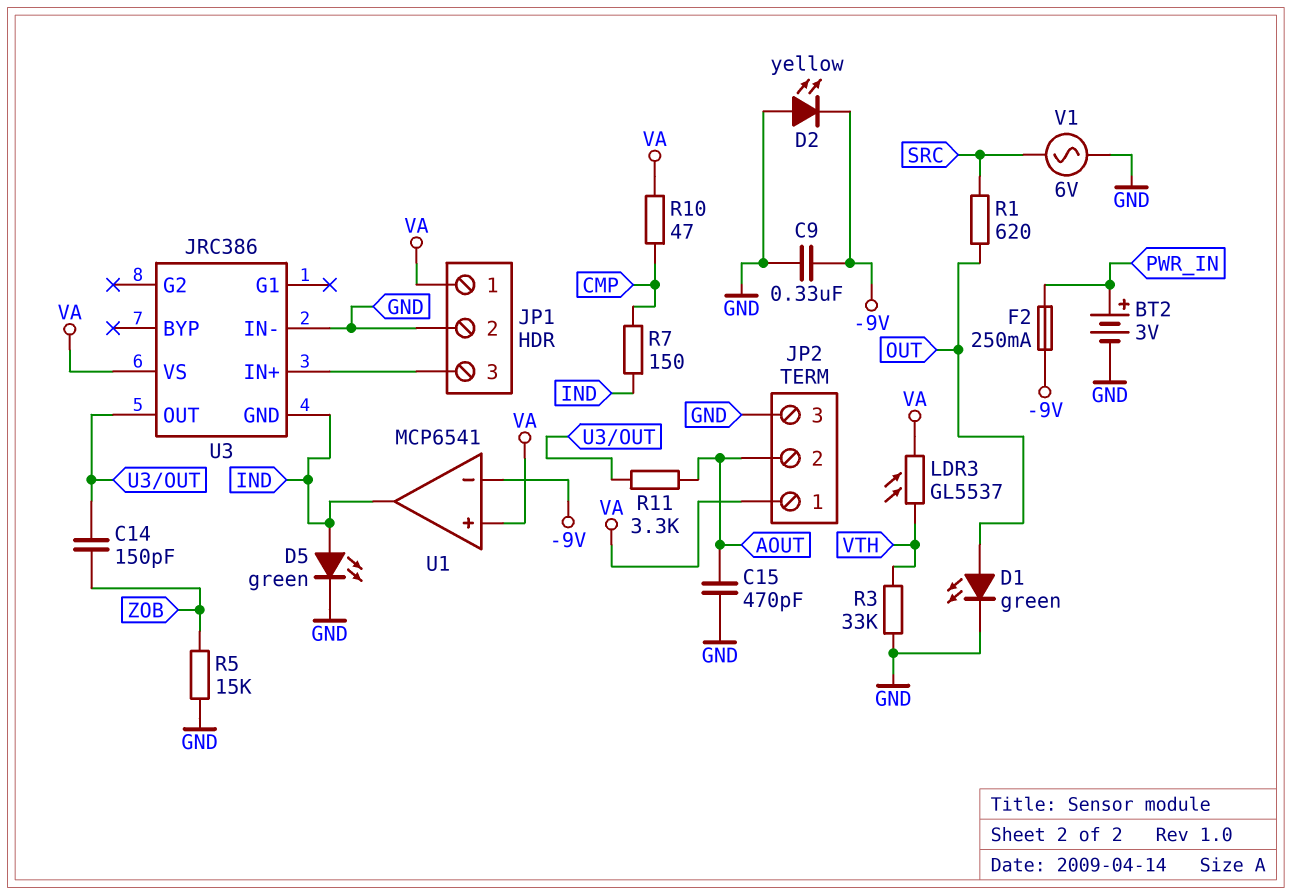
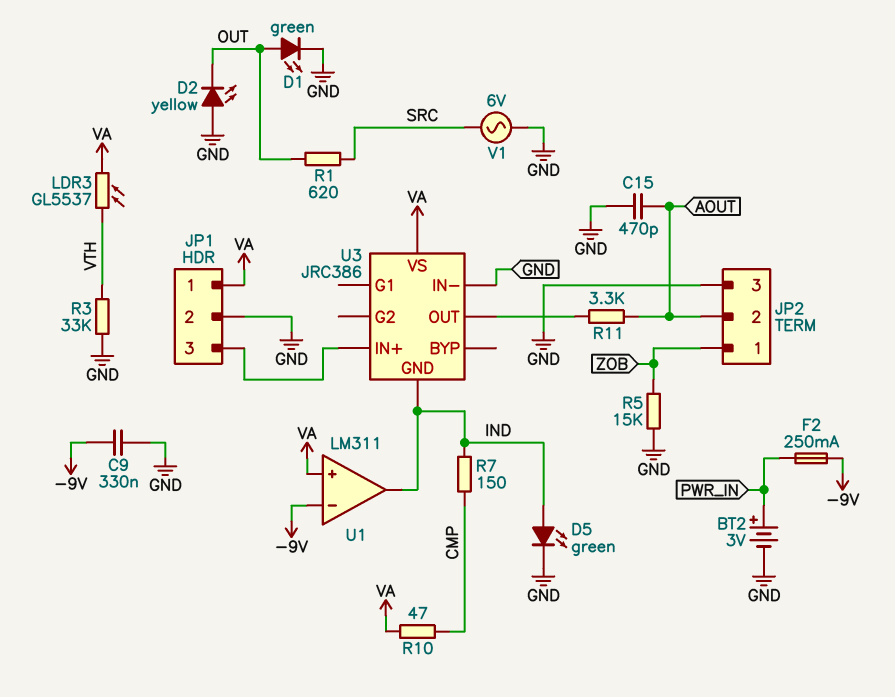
C14: 150pF (U3/OUT, ZOB) -> none
D2: LED yellow (A GND, K -9V) -> LED yellow (A GND, K OUT)
JP2 pin 1: VA -> ZOB
U1: MCP6541 -> LM311

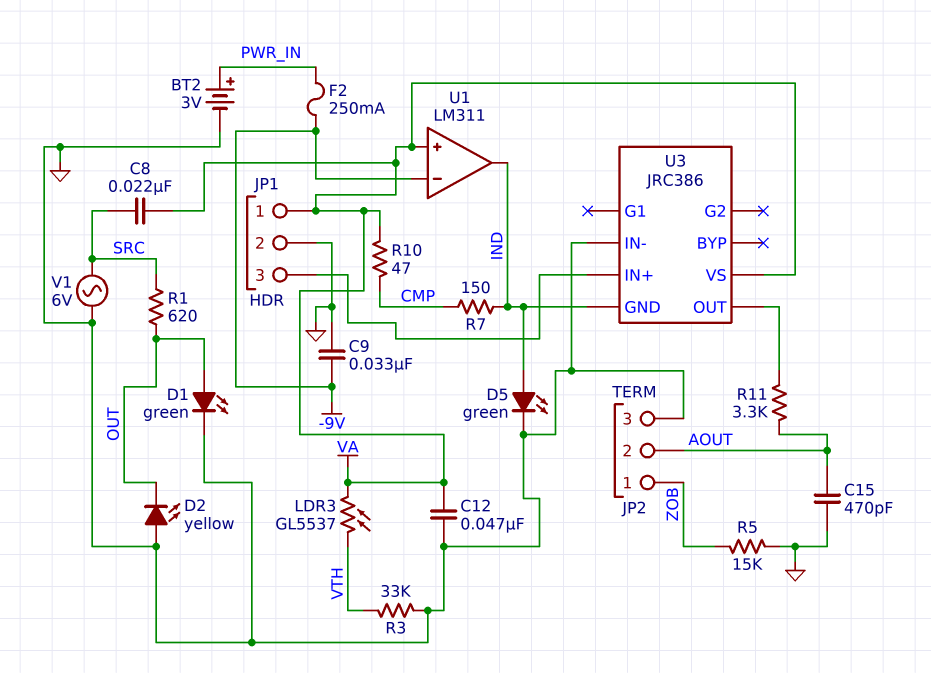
C8: none -> 22nF (SRC, VA)
C9: 330nF (-9V, GND) -> 33nF (-9V, GND)
C12: none -> 47nF (GND, VA)

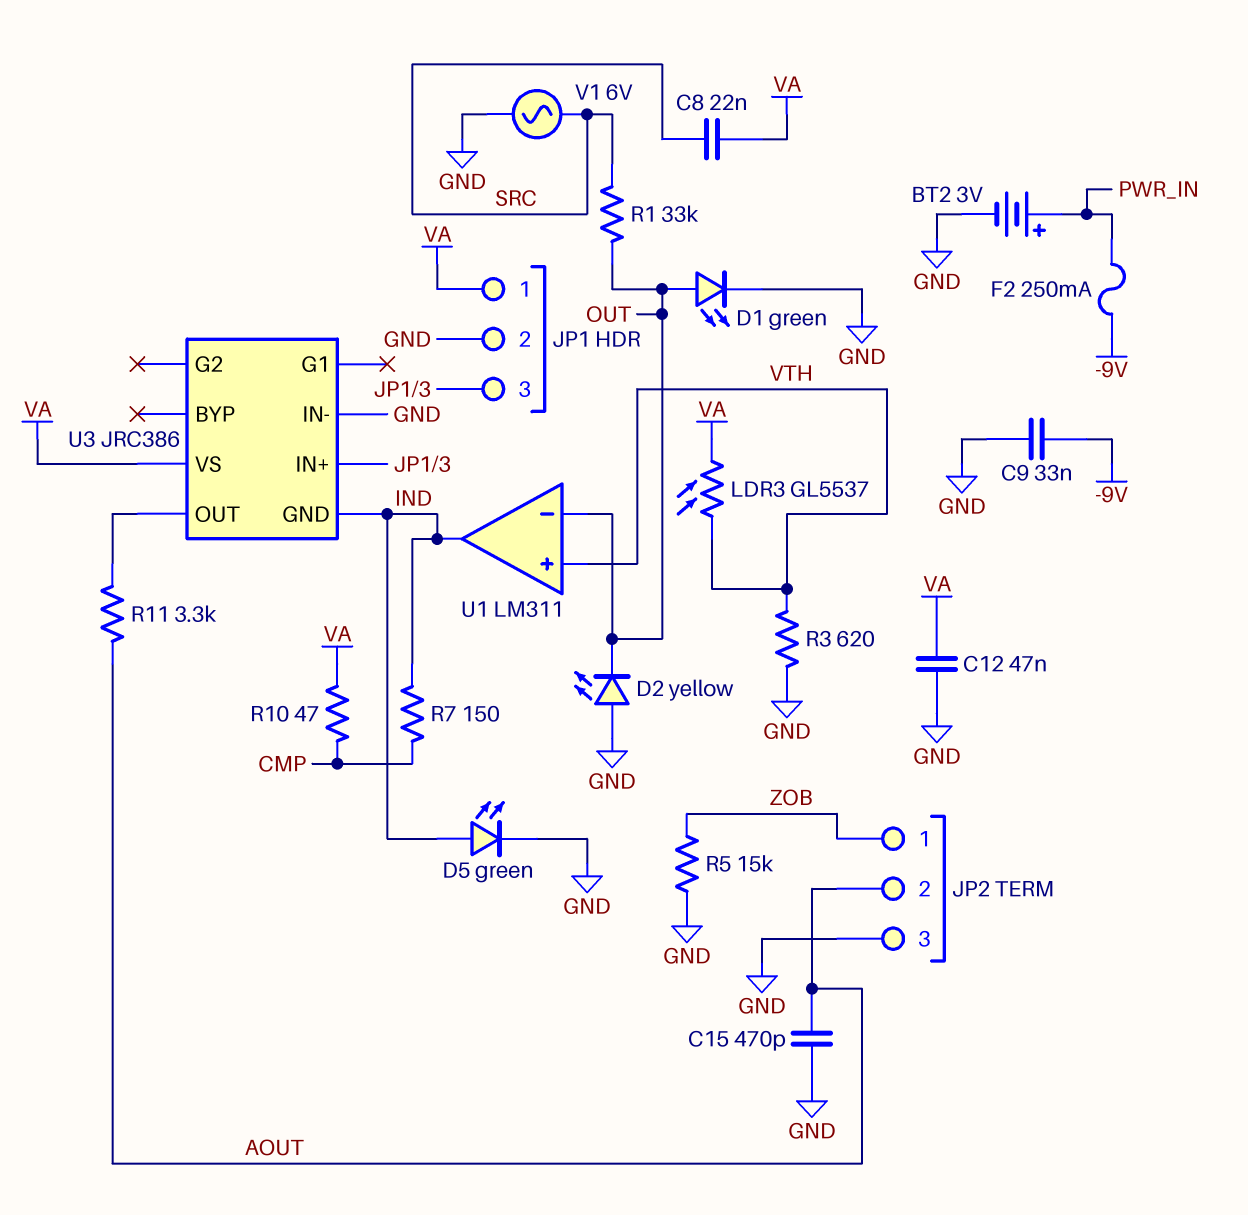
R1: 620 (OUT, SRC) -> 33k (OUT, SRC)
R3: 33k (GND, VTH) -> 620 (GND, VTH)
U1 pin in+: VA -> VTH
U1 pin in-: -9V -> OUT

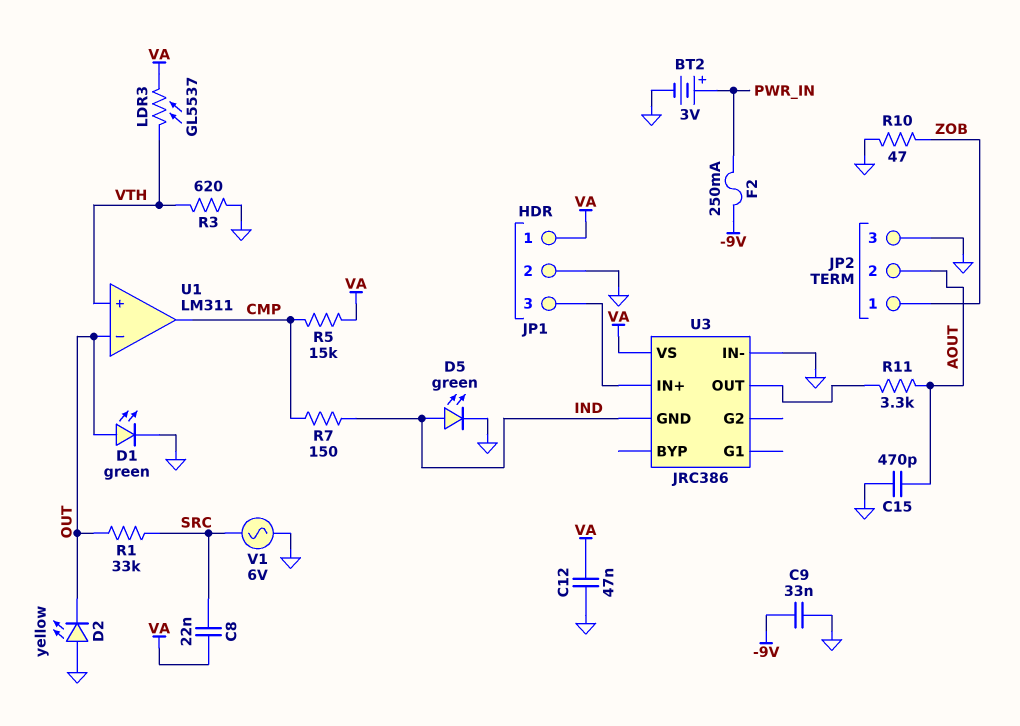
R5: 15k (GND, ZOB) -> 15k (CMP, VA)
R10: 47 (CMP, VA) -> 47 (GND, ZOB)
U1 pin out: IND -> CMP

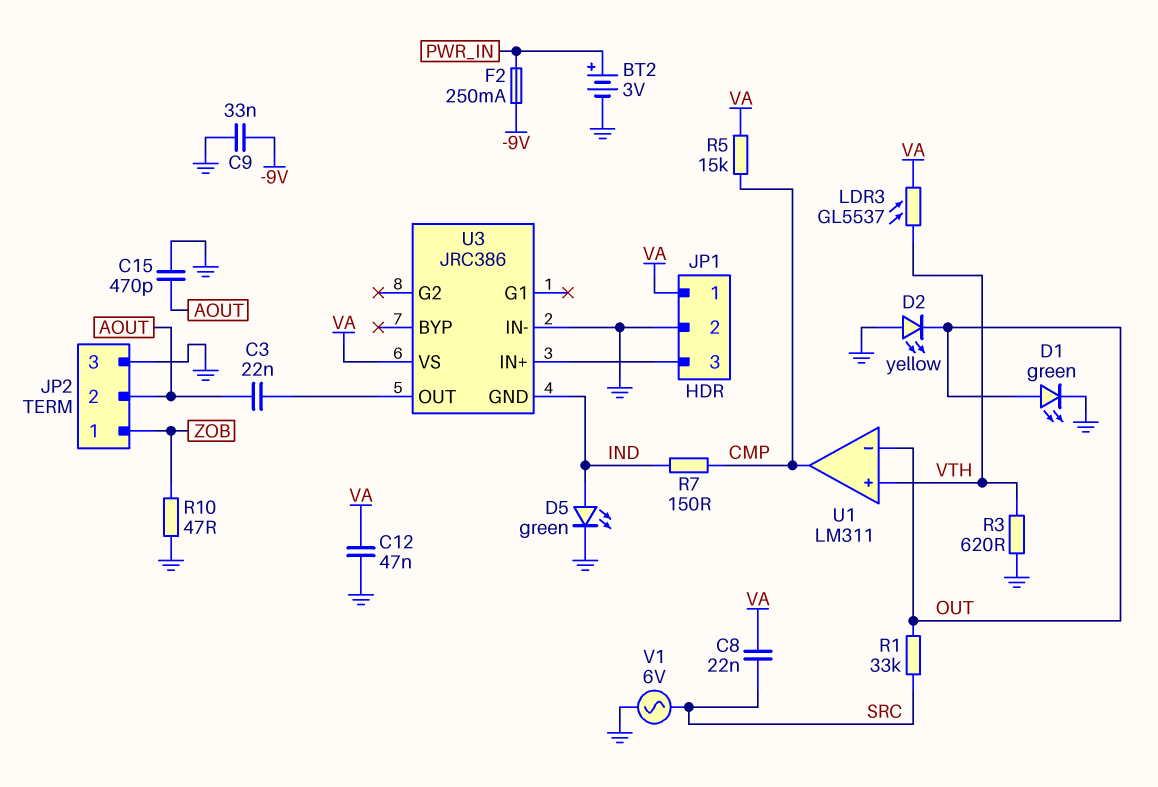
C3: none -> 22nF (AOUT, U3/OUT)
R11: 3.3k (AOUT, U3/OUT) -> none

